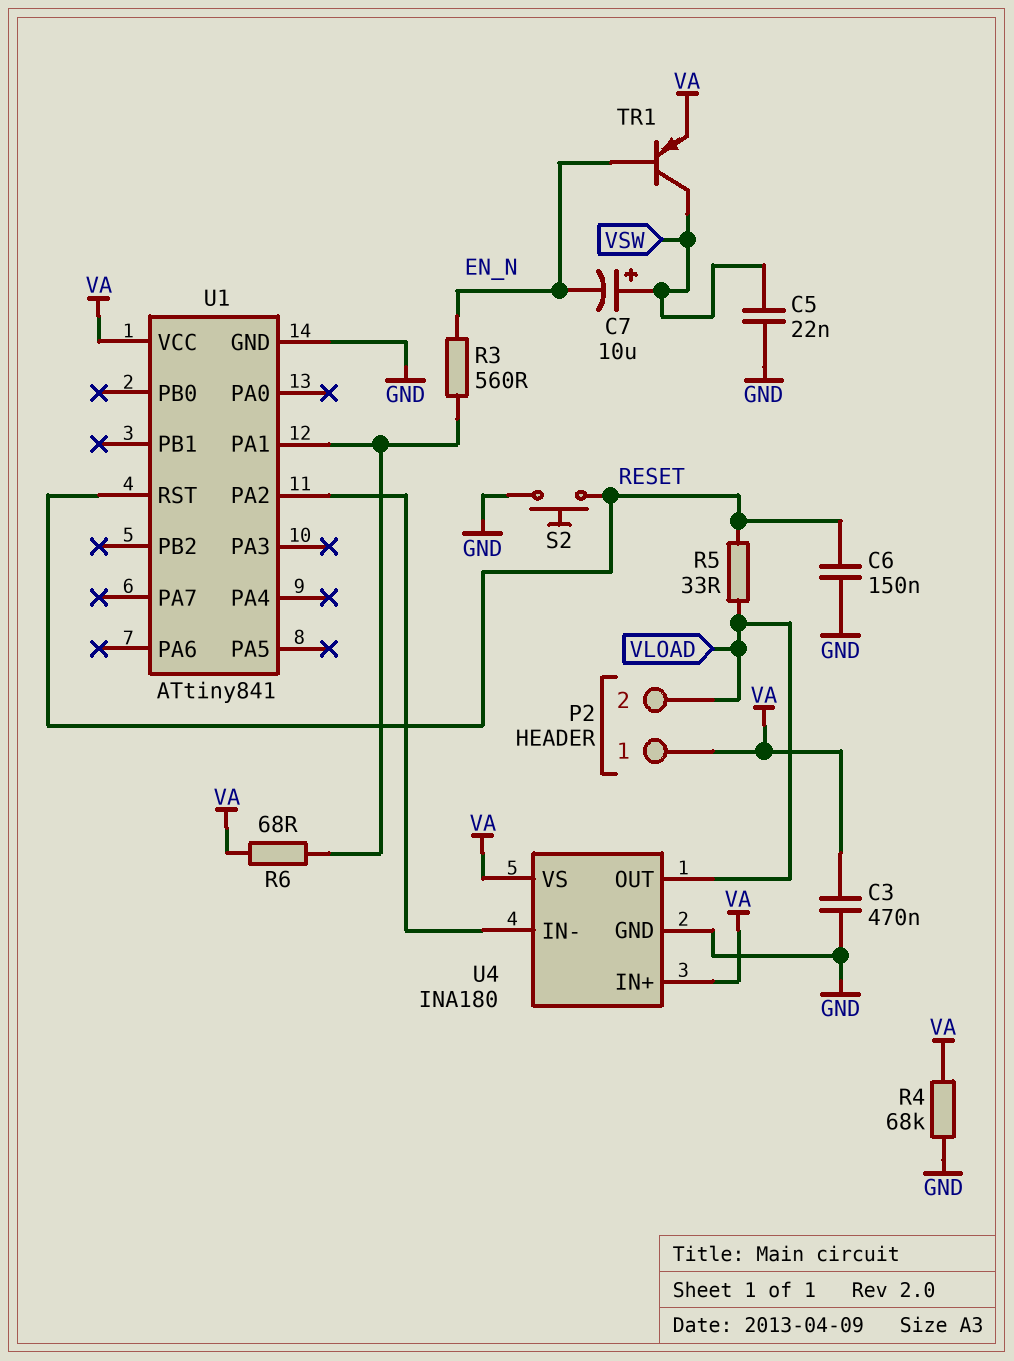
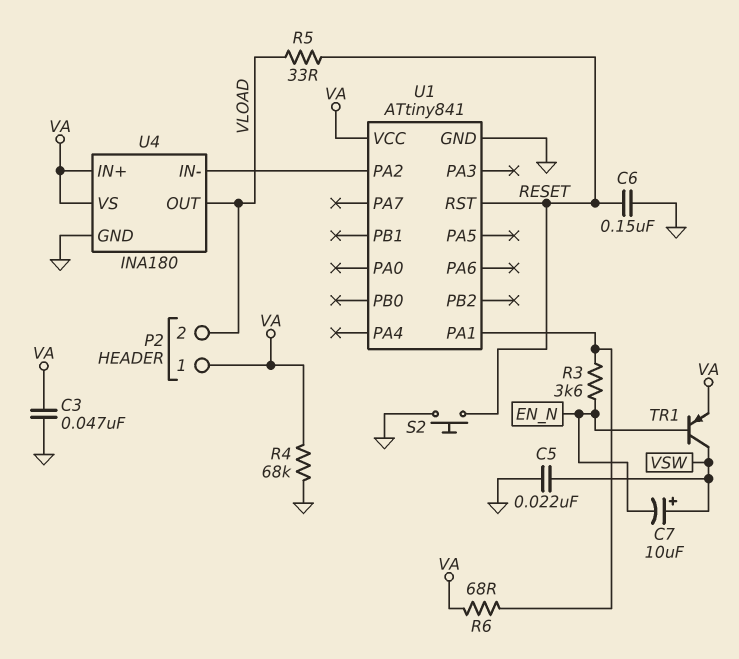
C3: 470nF (GND, VA) -> 47nF (GND, VA)
R3: 560 (EN_N, U1/PA1) -> 3.6k (EN_N, U1/PA1)

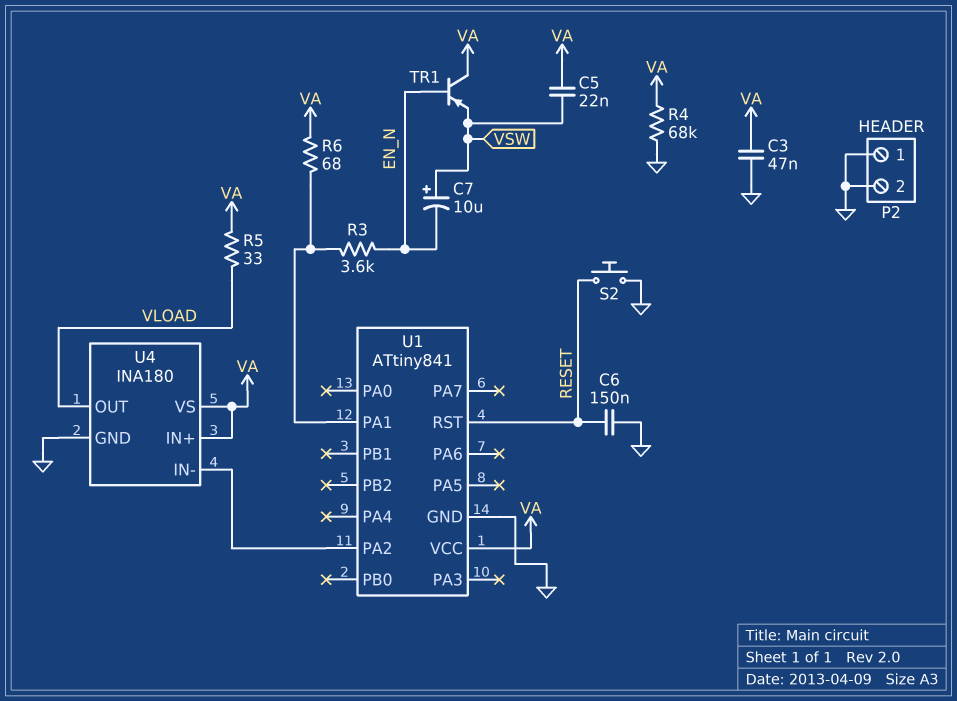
C5: 22nF (GND, VSW) -> 22nF (VA, VSW)
P2 pin 1: VA -> GND
P2 pin 2: VLOAD -> GND
R5: 33 (RESET, VLOAD) -> 33 (VA, VLOAD)
TR1: PNP (B EN_N, C VSW, E VA) -> PNP (B EN_N, C VA, E VSW)

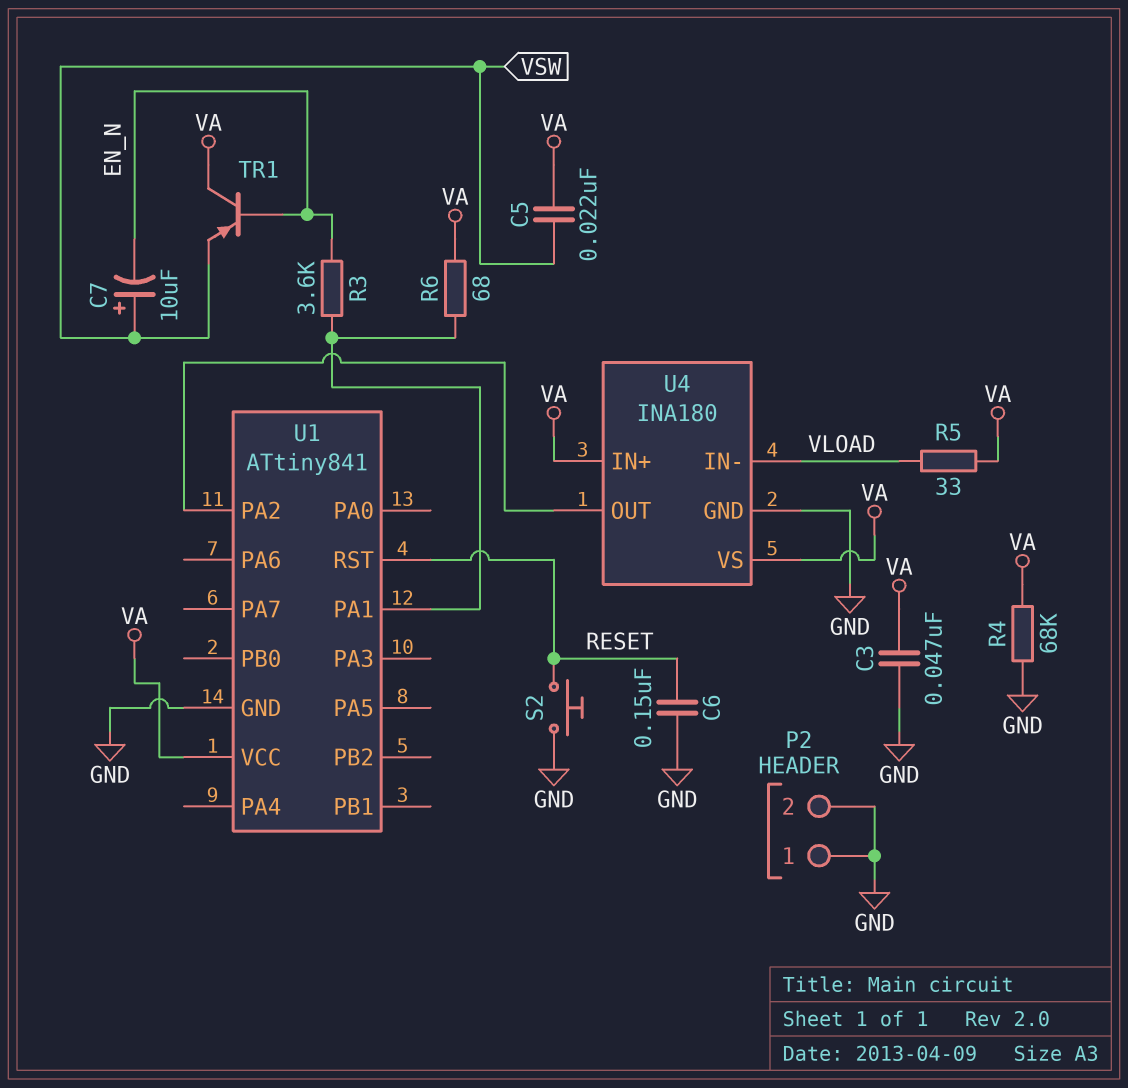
U4 pin IN-: U1/PA2 -> VLOAD
U4 pin OUT: VLOAD -> U1/PA2

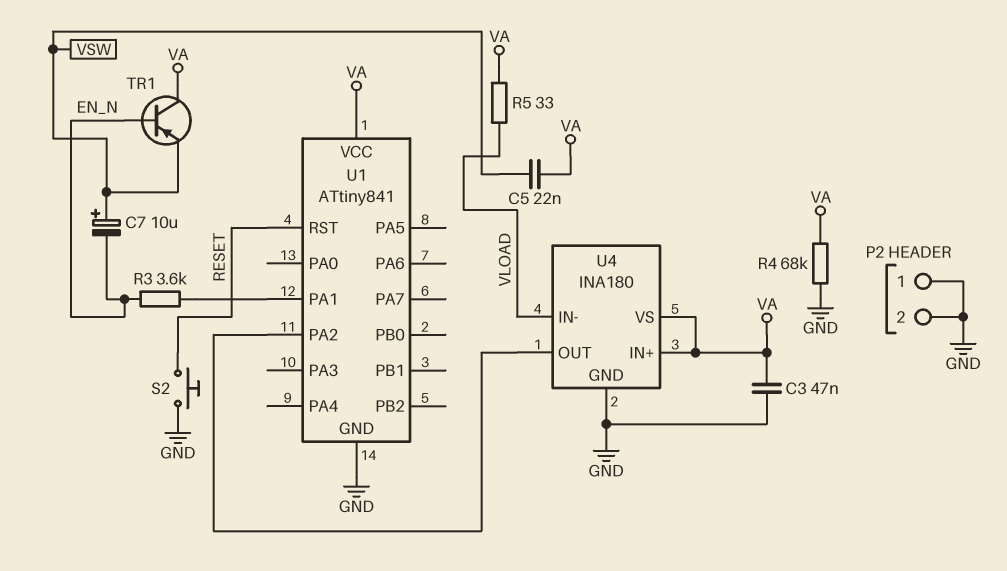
C6: 150nF (GND, RESET) -> none
R6: 68 (U1/PA1, VA) -> none

